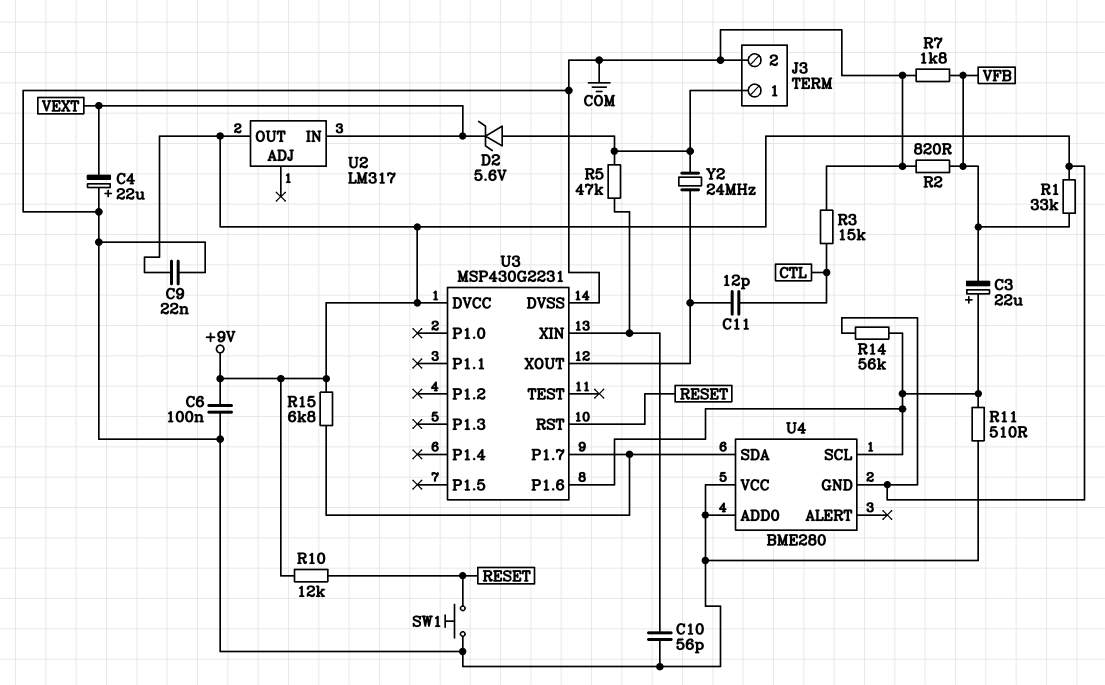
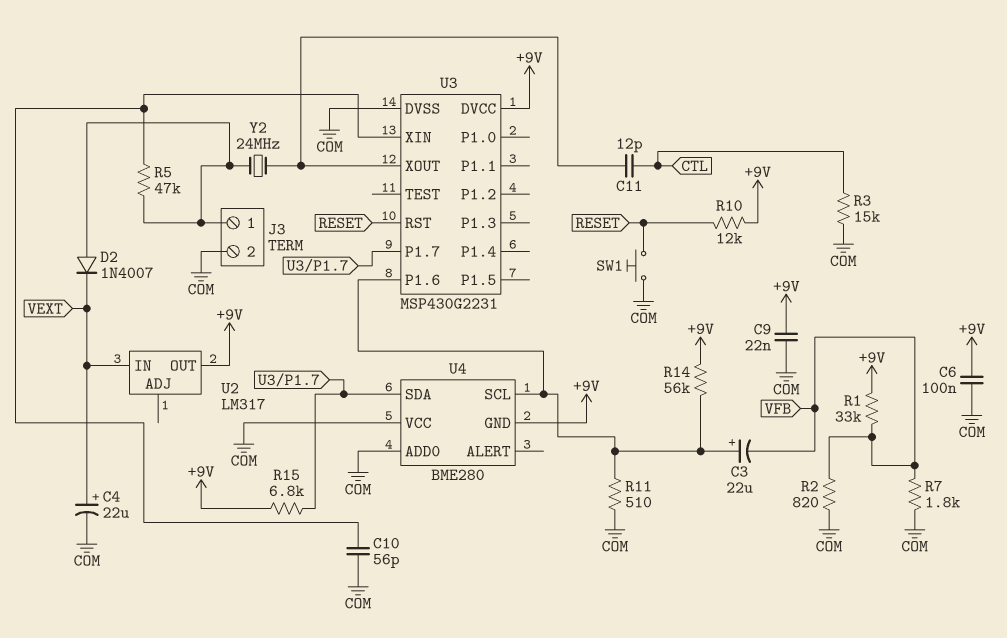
C4: 22uF (plus COM, minus VEXT) -> 22uF (plus VEXT, minus COM)
D2: zener 5.6V (A J3/1, K VEXT) -> diode 1N4007 (A J3/1, K VEXT)

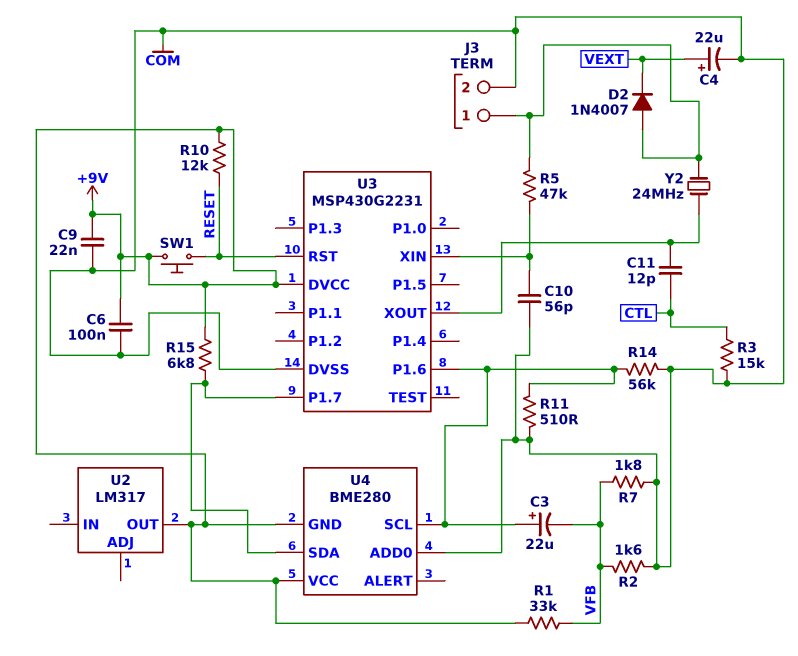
R2: 820 (COM, VFB) -> 1.6k (COM, VFB)
R14: 56k (+9V, U3/P1.6) -> 56k (COM, U3/P1.6)
SW1: button (COM, RESET) -> button (+9V, RESET)
U2 pin IN: VEXT -> none
U4 pin VCC: COM -> +9V

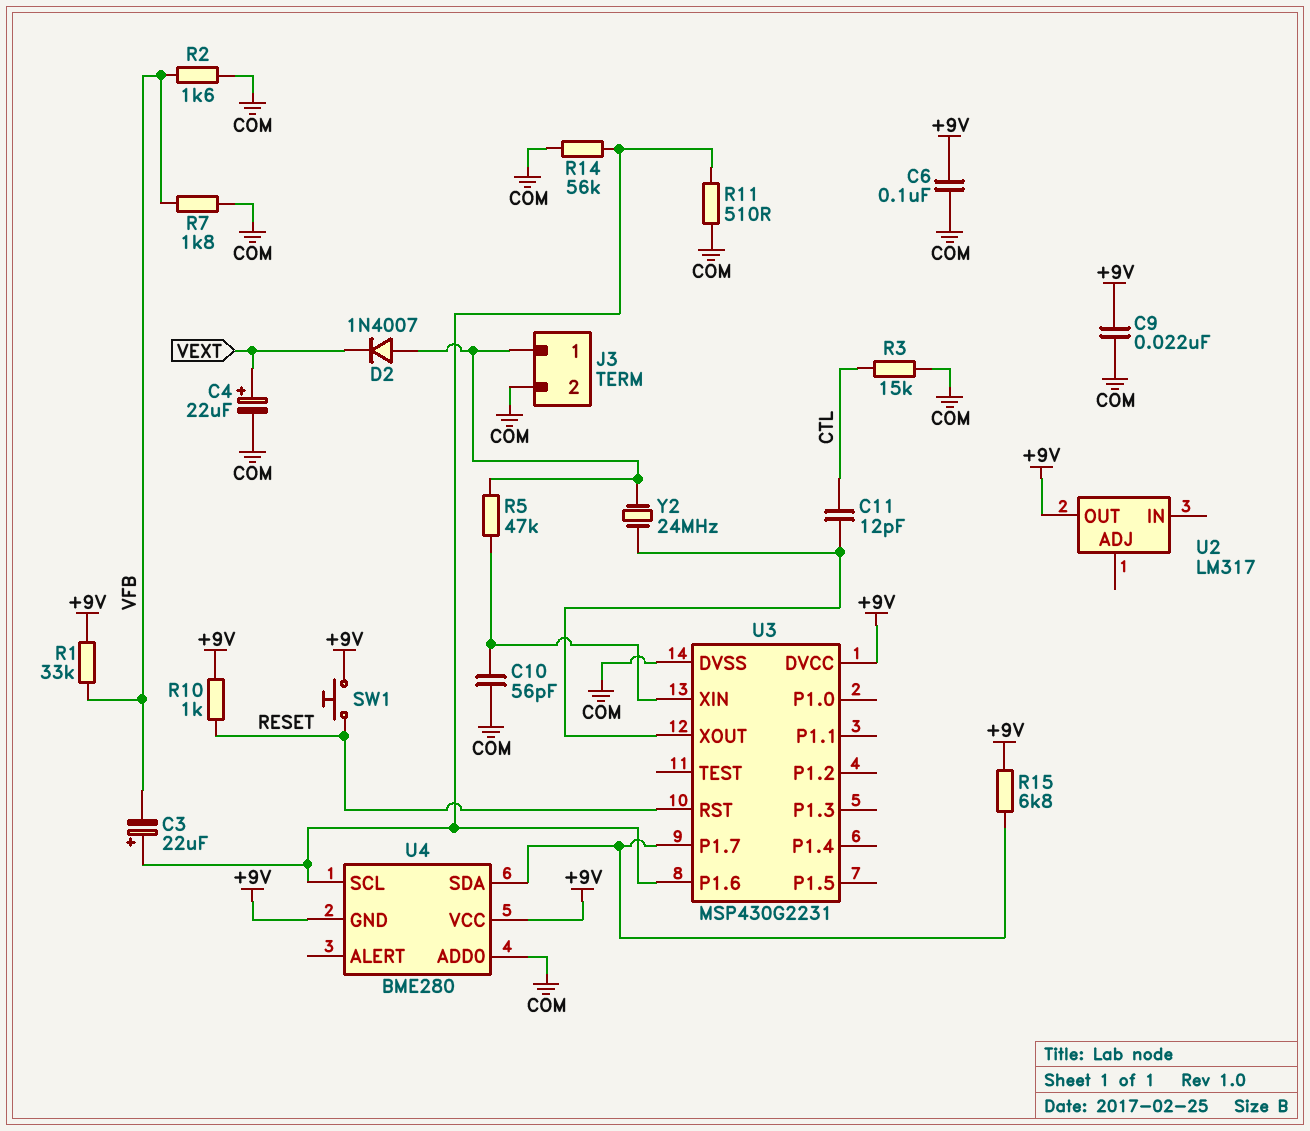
R10: 12k (+9V, RESET) -> 1k (+9V, RESET)

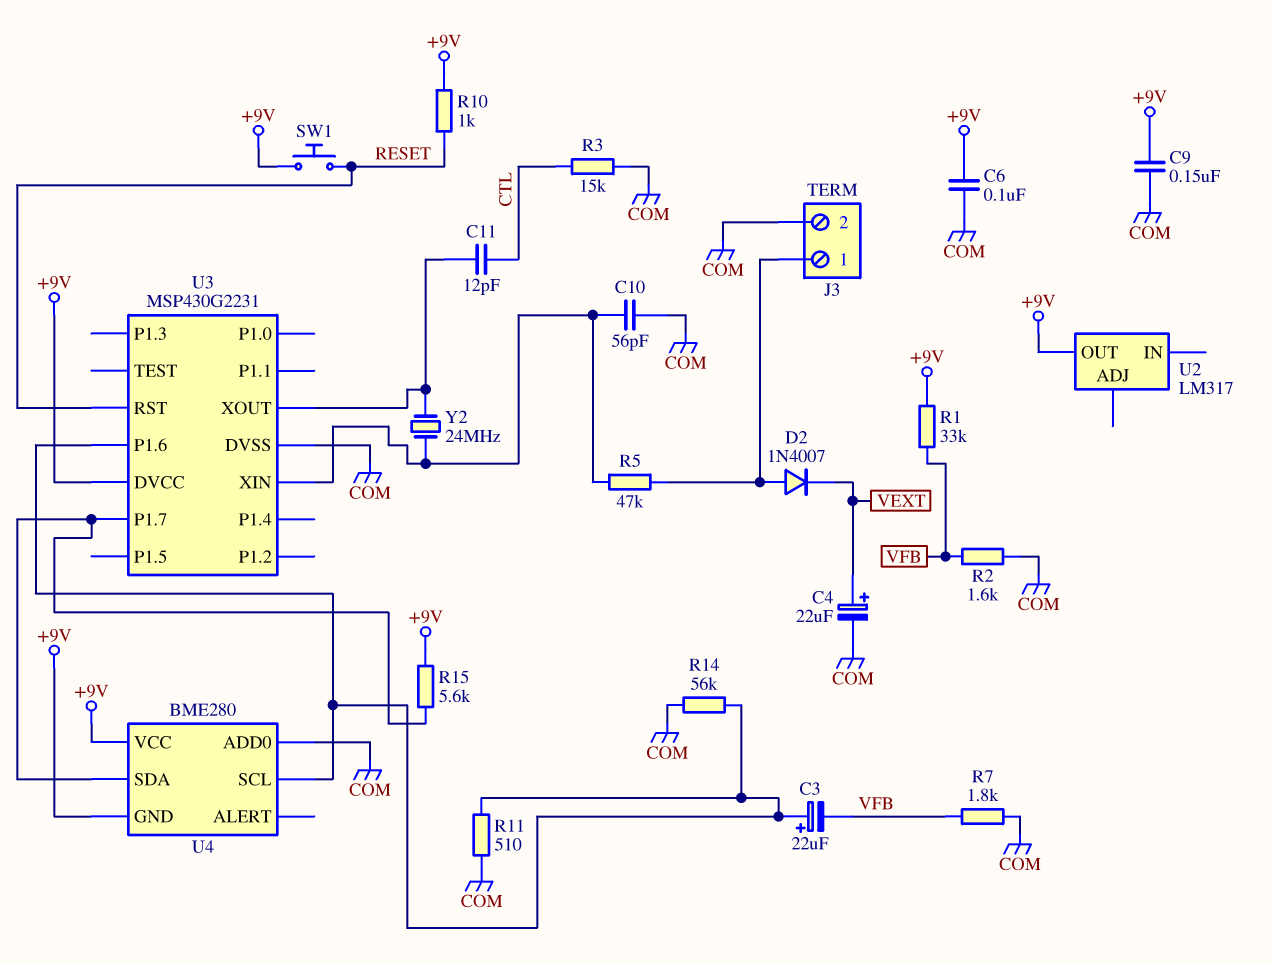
C9: 22nF (+9V, COM) -> 150nF (+9V, COM)
R15: 6.8k (+9V, U3/P1.7) -> 5.6k (+9V, U3/P1.7)
Y2: 24MHz (J3/1, U3/XOUT) -> 24MHz (U3/XIN, U3/XOUT)

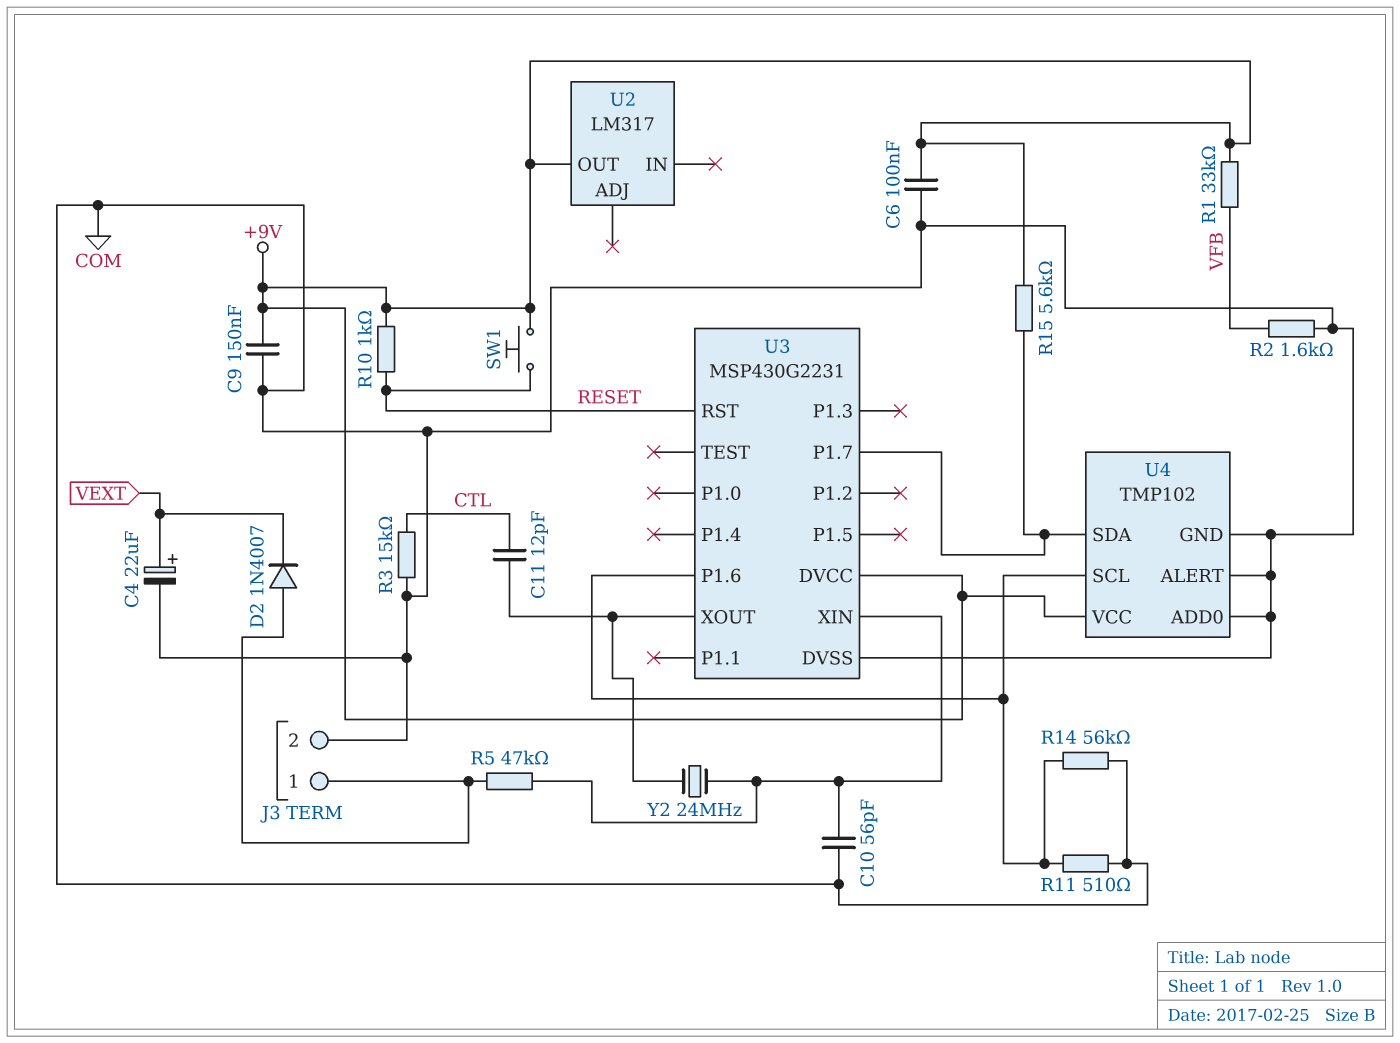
C3: 22uF (plus U3/P1.6, minus VFB) -> none
R7: 1.8k (COM, VFB) -> none
U4: BME280 -> TMP102
U4 pin ALERT: none -> COM
U4 pin GND: +9V -> COM

